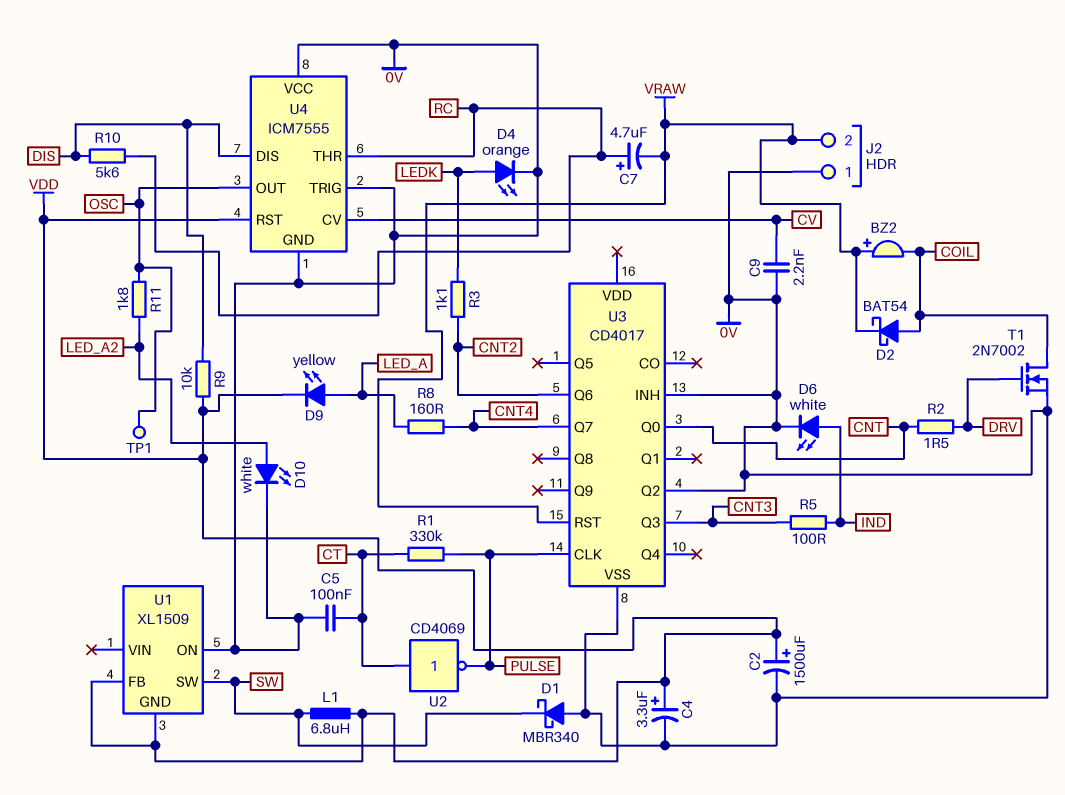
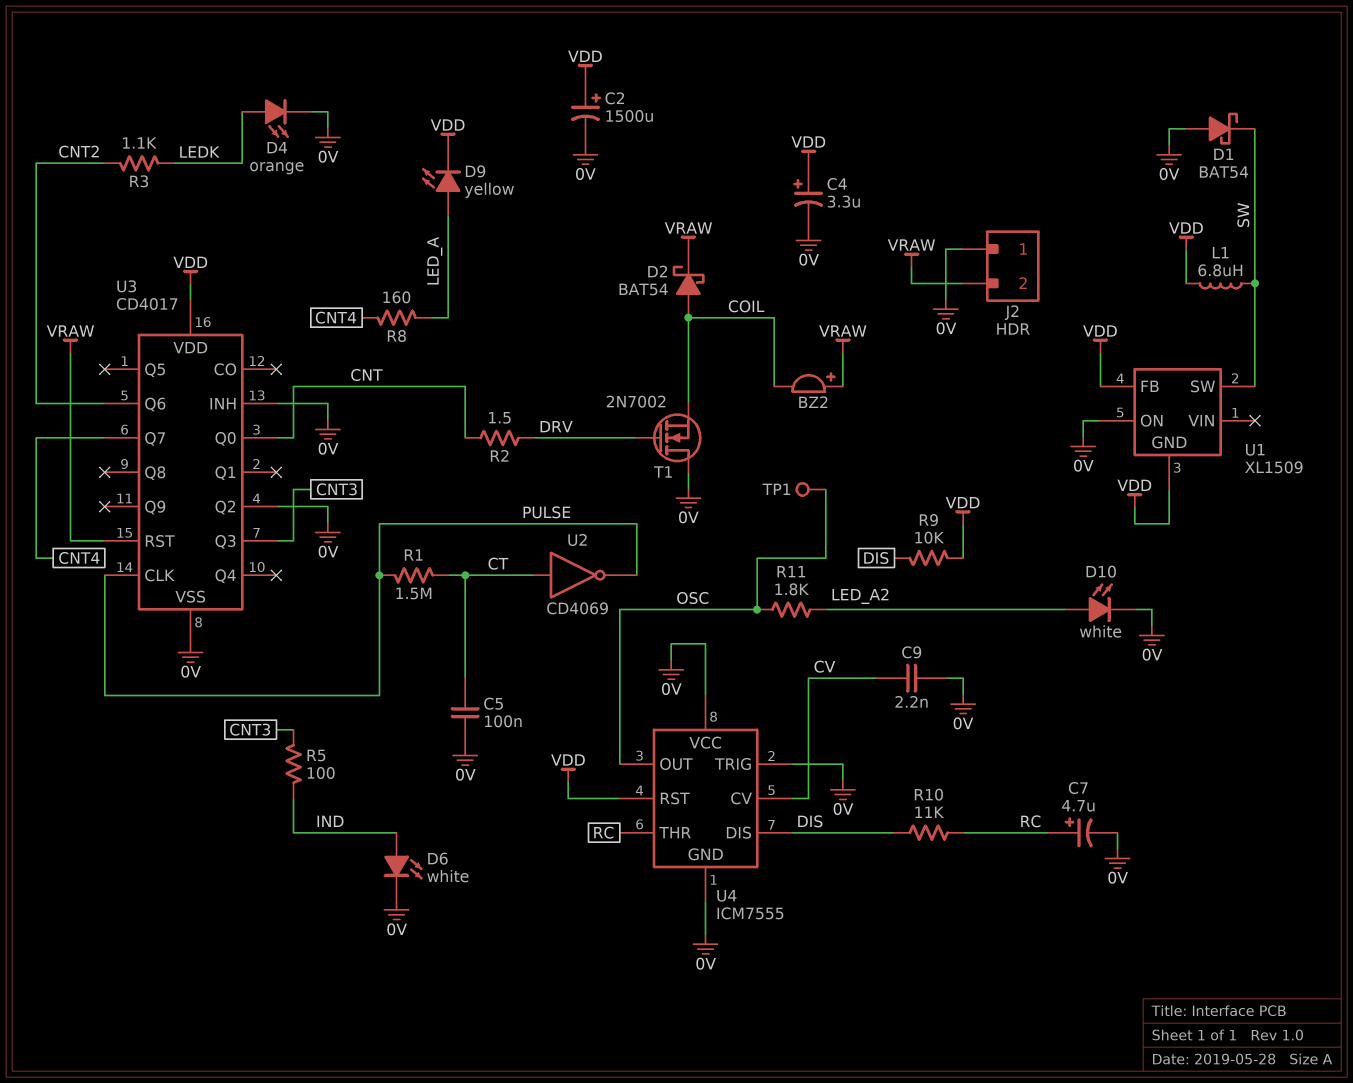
C7: 4.7uF (plus RC, minus VRAW) -> 4.7uF (plus RC, minus 0V)
D1: schottky MBR340 (A 0V, K SW) -> schottky BAT54 (A 0V, K SW)
R1: 330k (CT, PULSE) -> 1.5M (CT, PULSE)
R10: 5.6k (DIS, RC) -> 11k (DIS, RC)
T1: NMOS 2N7002 (G DRV, D COIL, S 0V) -> NMOS 2N7002 (G DRV, D 0V, S COIL)
U3 pin VDD: none -> VDD

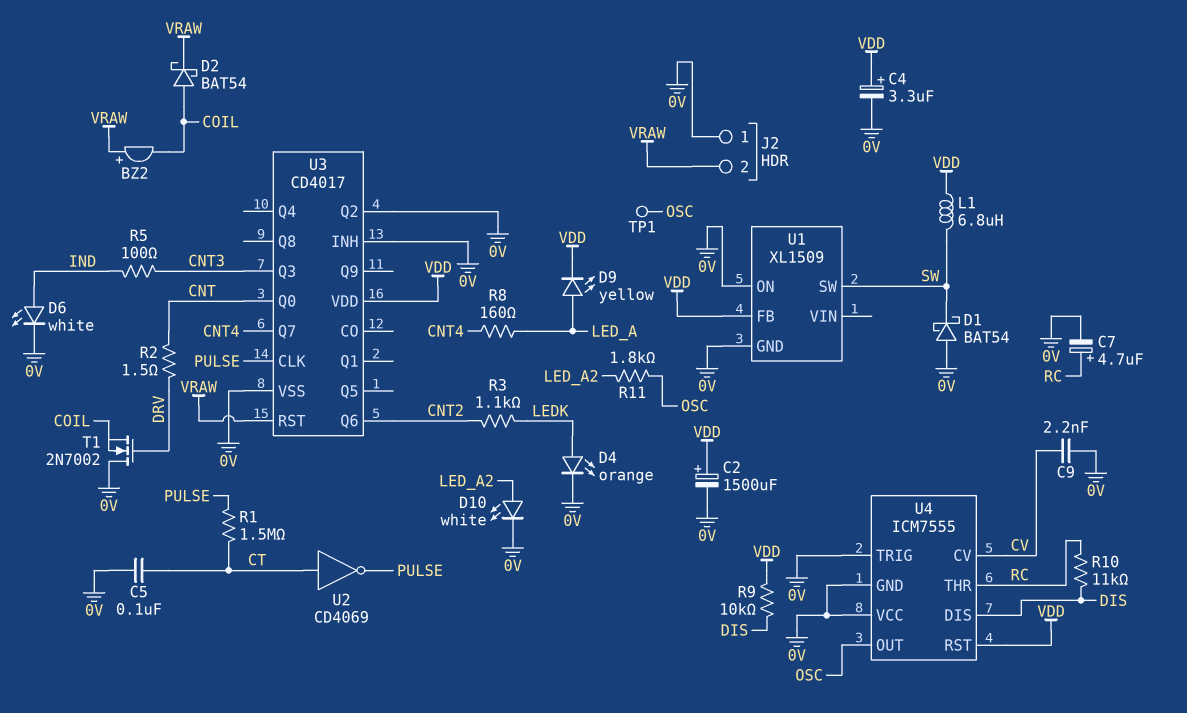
U1 pin GND: VDD -> 0V

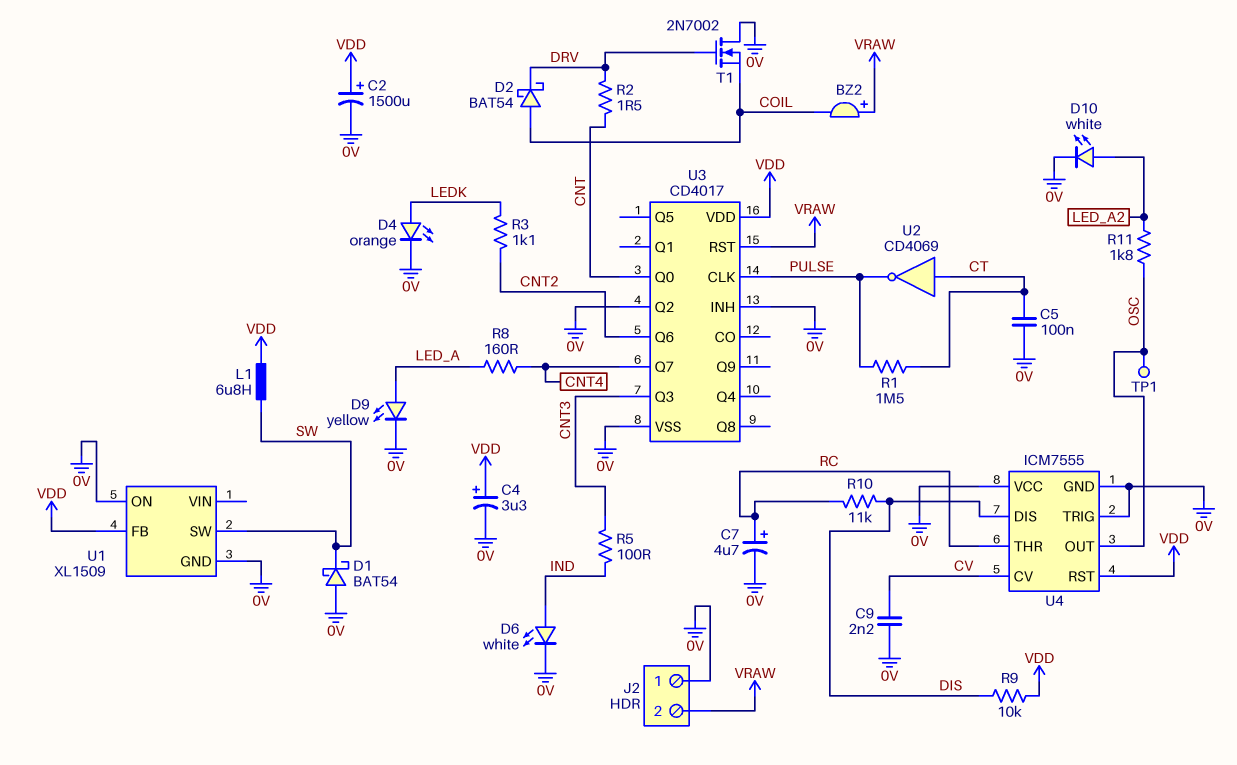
D2: schottky BAT54 (A COIL, K VRAW) -> schottky BAT54 (A COIL, K DRV)
D9: LED yellow (A LED_A, K VDD) -> LED yellow (A LED_A, K 0V)

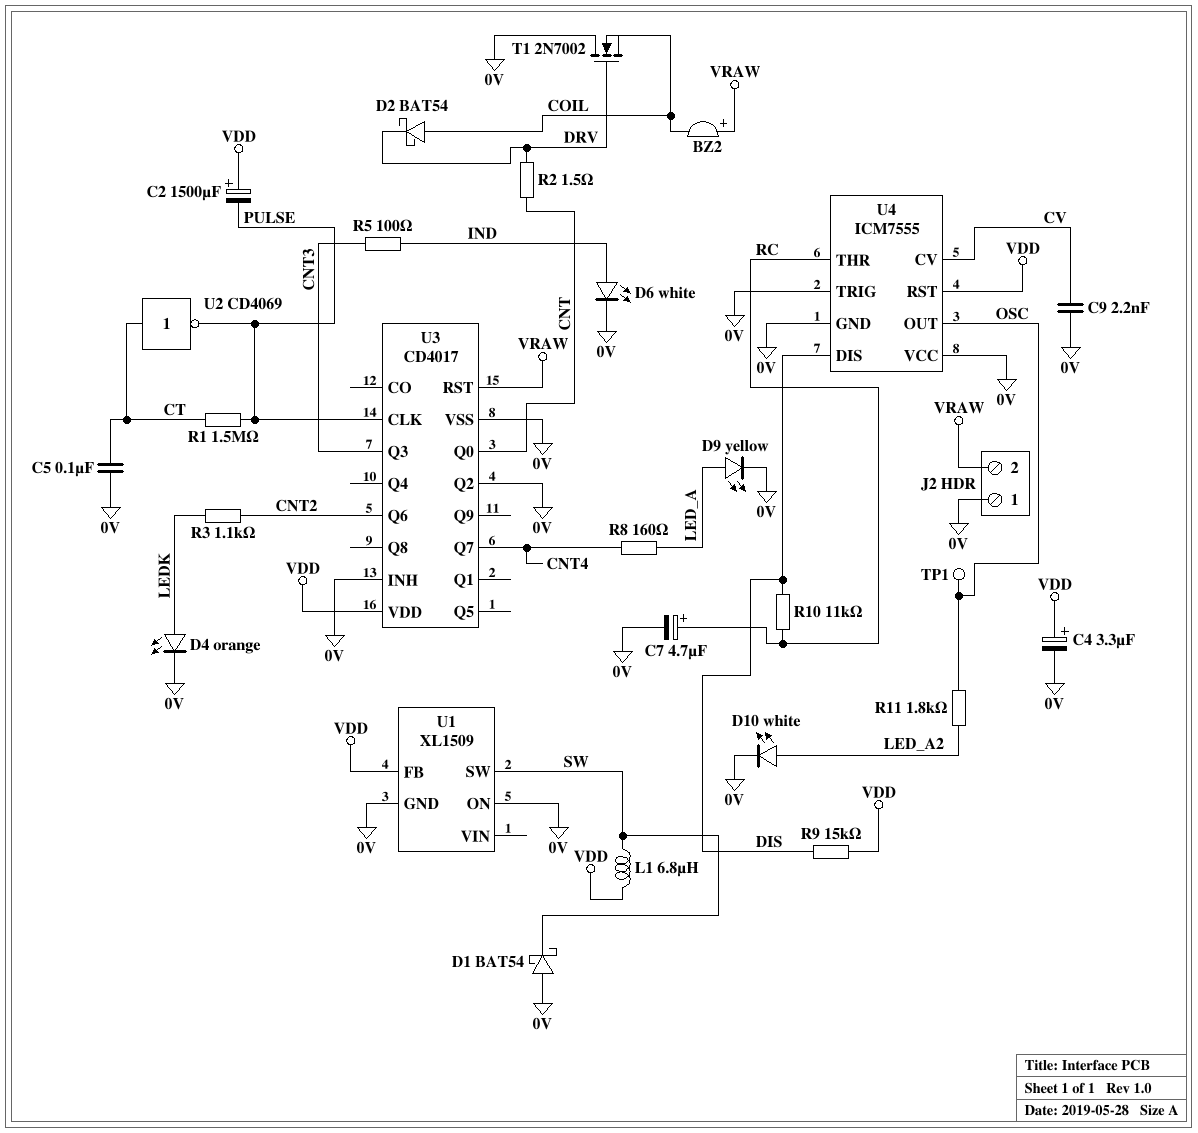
C2: 1500uF (plus VDD, minus 0V) -> 1500uF (plus VDD, minus PULSE)
R9: 10k (DIS, VDD) -> 15k (DIS, VDD)

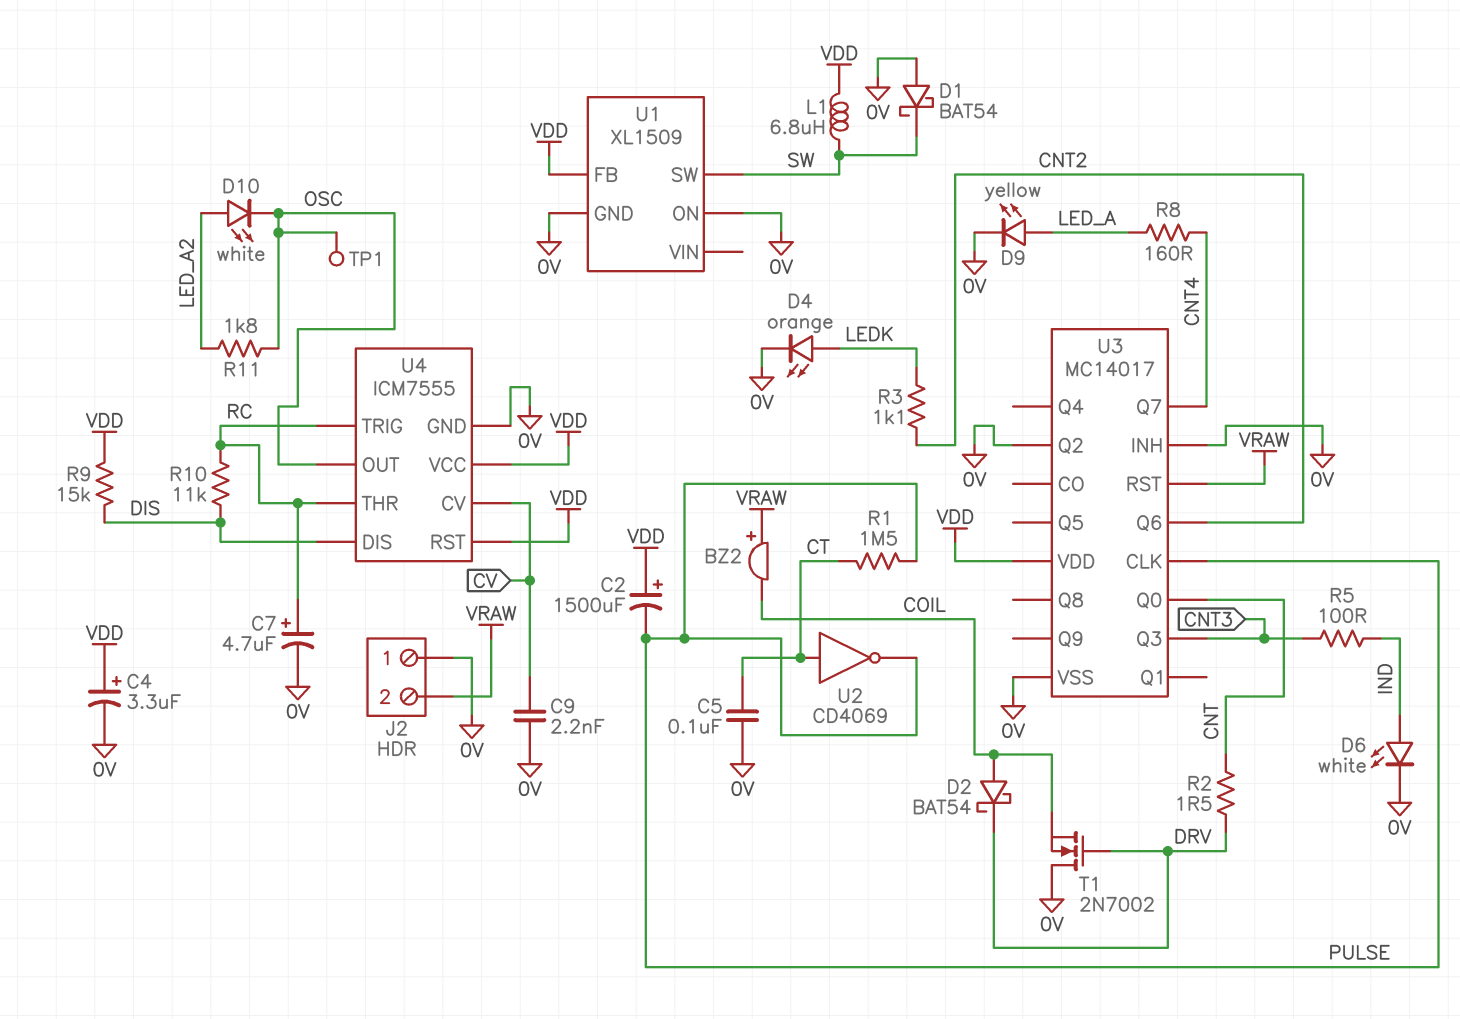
D10: LED white (A LED_A2, K 0V) -> LED white (A LED_A2, K OSC)
U3: CD4017 -> MC14017
U4 pin TRIG: 0V -> RC
U4 pin VCC: 0V -> VDD

